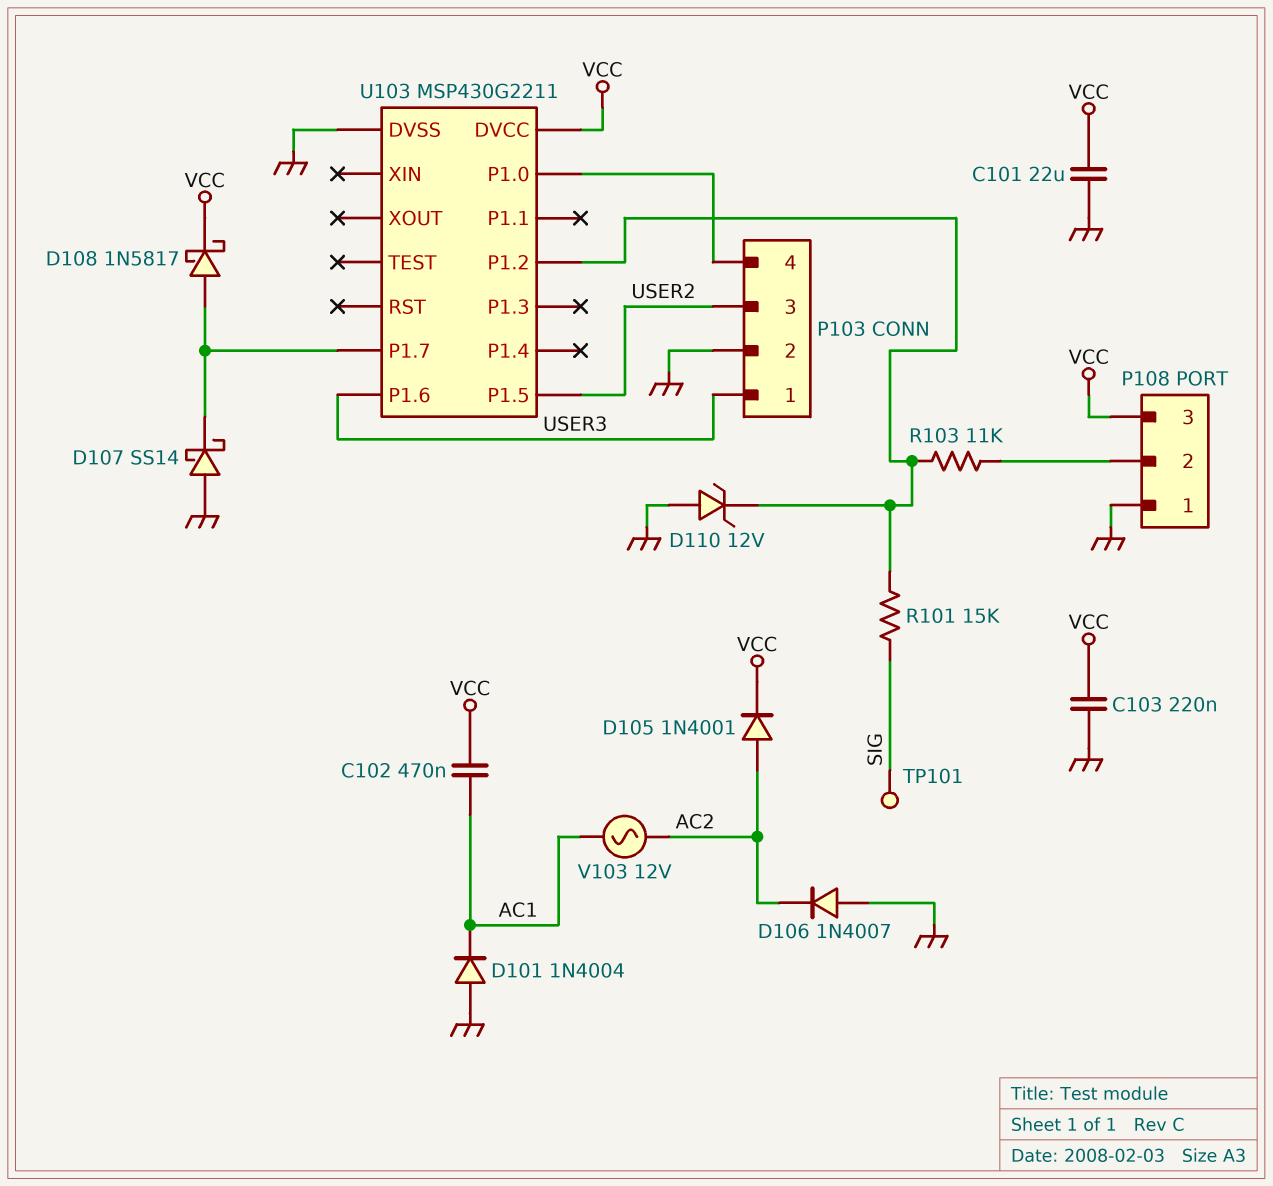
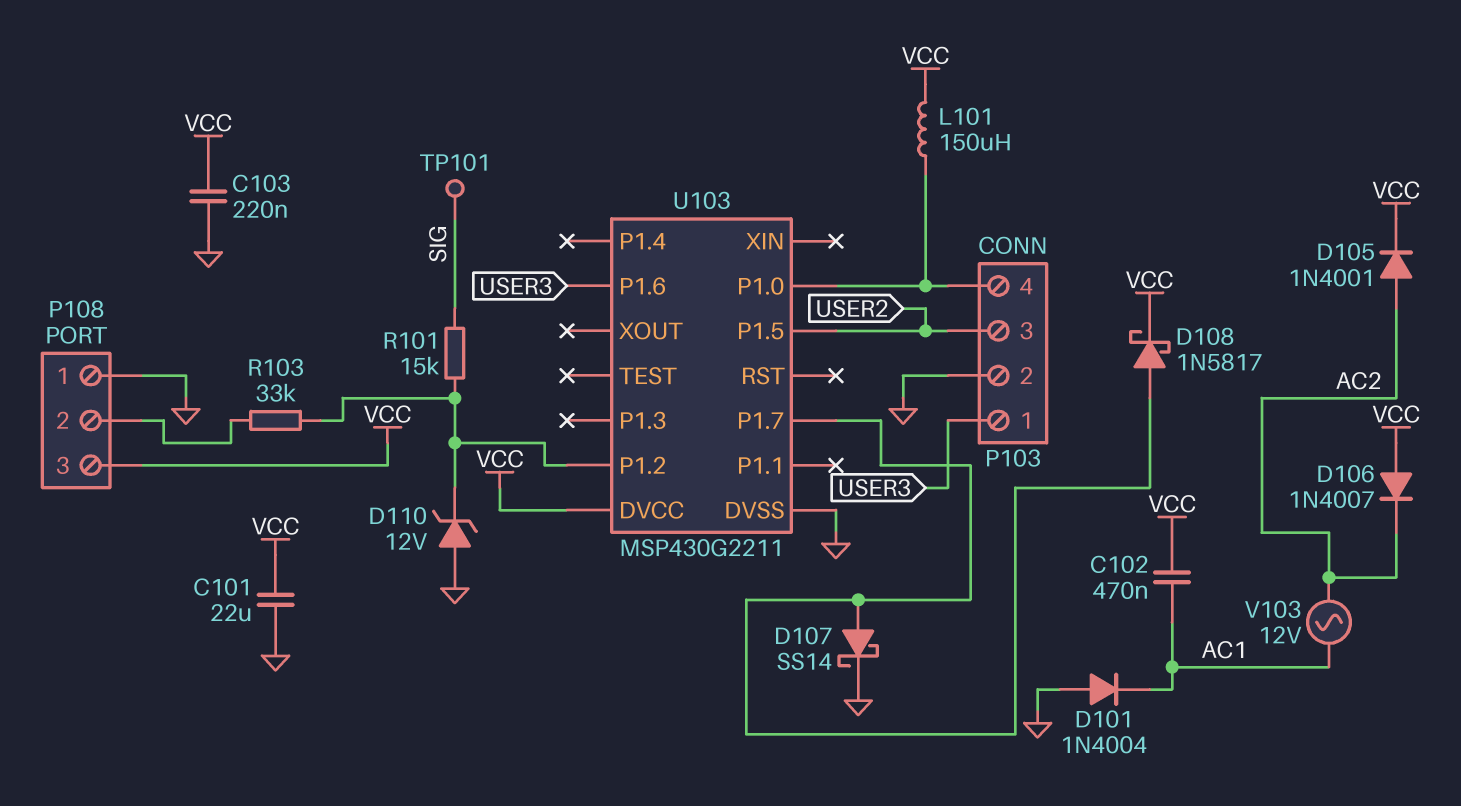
D106: diode 1N4007 (A GND, K AC2) -> diode 1N4007 (A VCC, K AC2)
D107: schottky SS14 (A GND, K U103/P1.7) -> schottky SS14 (A U103/P1.7, K GND)
L101: none -> 150uH (P103/4, VCC)
R103: 11k (P108/2, U103/P1.2) -> 33k (P108/2, U103/P1.2)

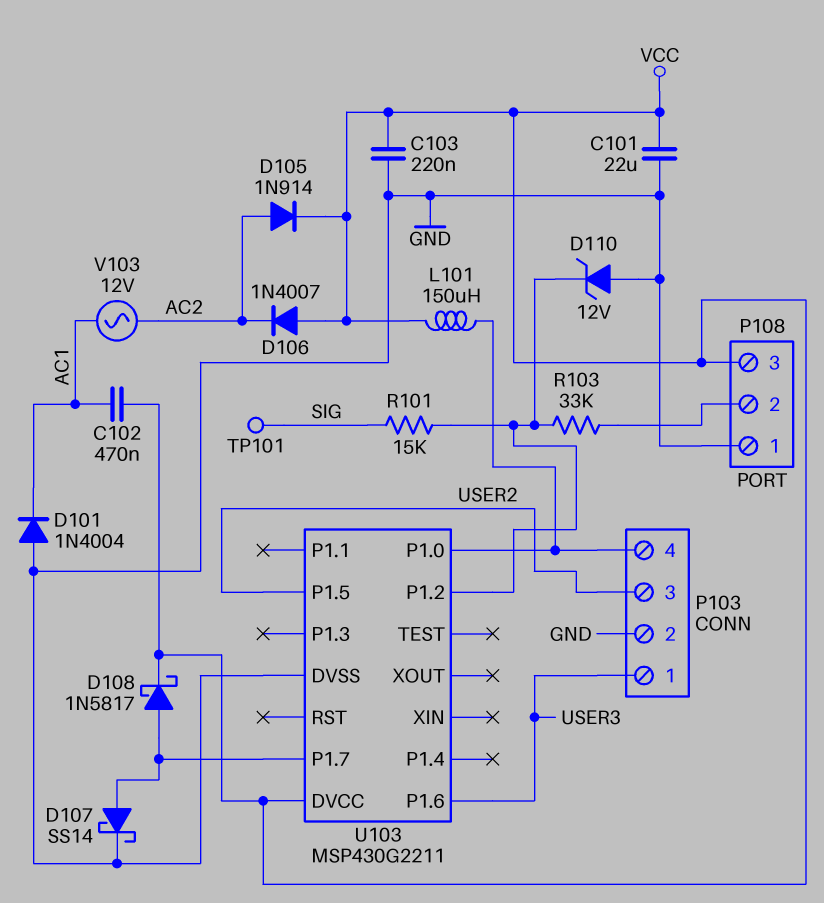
D105: diode 1N4001 (A AC2, K VCC) -> diode 1N914 (A AC2, K VCC)

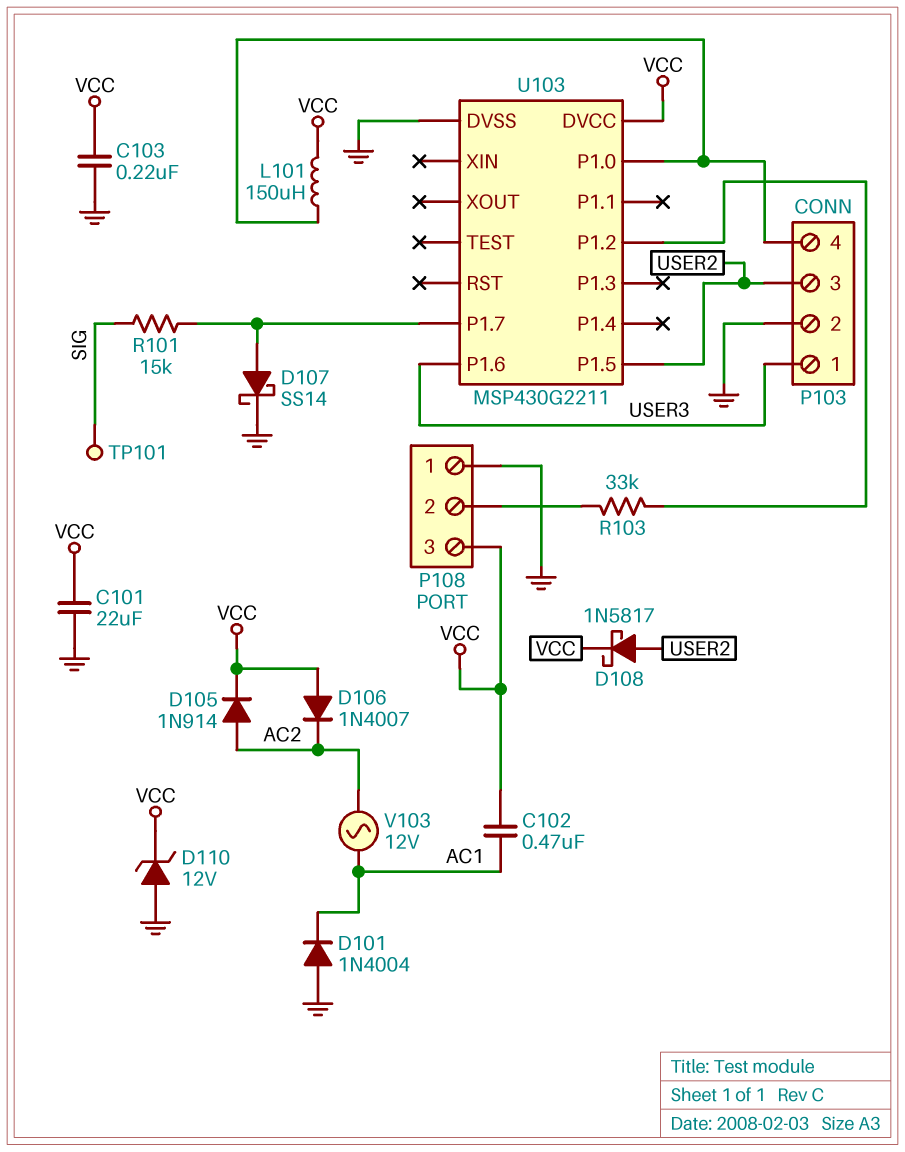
D108: schottky 1N5817 (A U103/P1.7, K VCC) -> schottky 1N5817 (A USER2, K VCC)
D110: zener 12V (A GND, K U103/P1.2) -> zener 12V (A GND, K VCC)
R101: 15k (SIG, U103/P1.2) -> 15k (SIG, U103/P1.7)

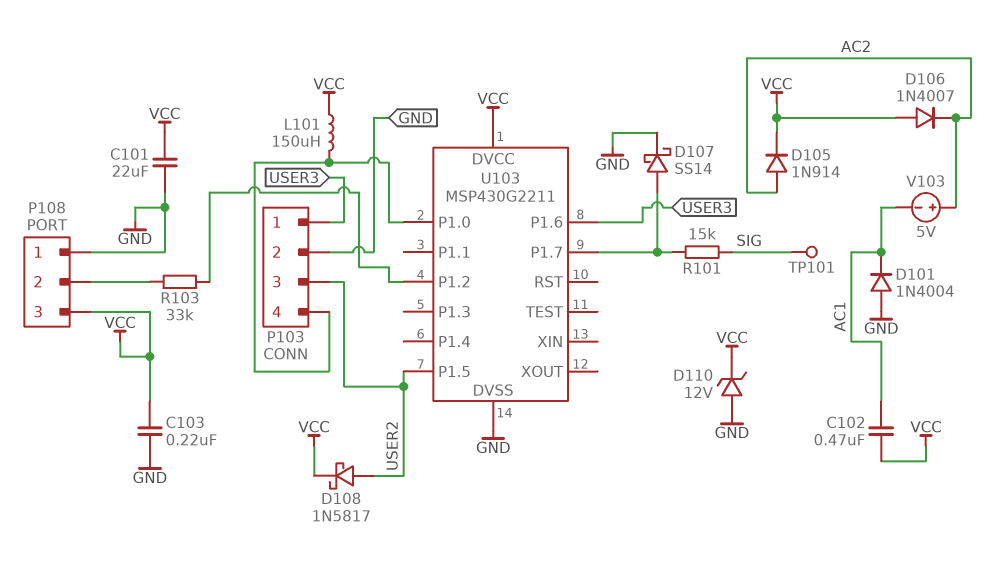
V103: AC 12V (AC1, AC2) -> 5V (plus AC2, minus AC1)

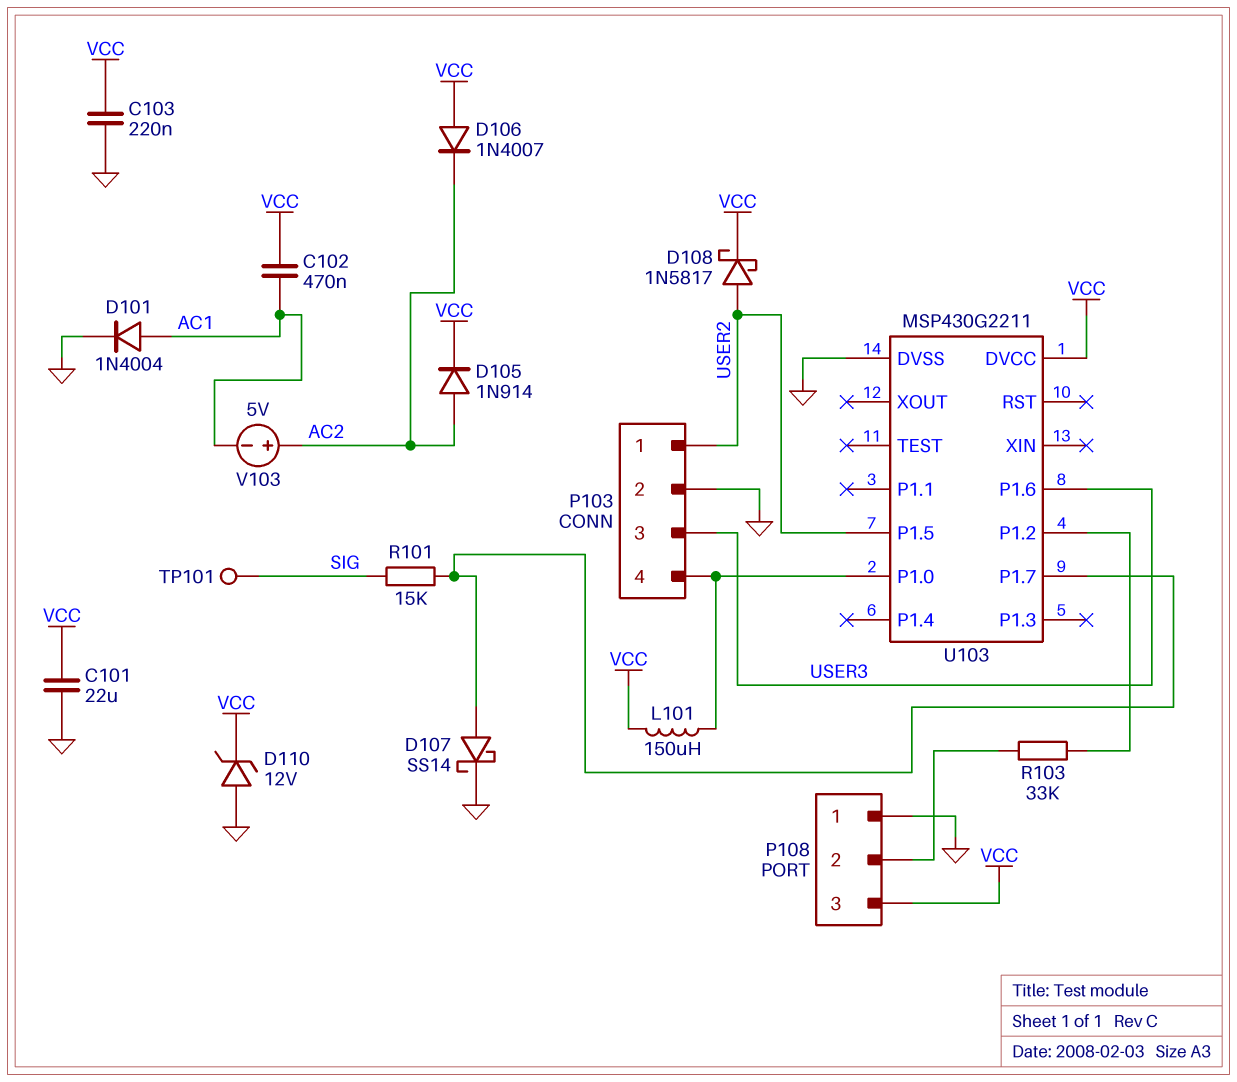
D101: diode 1N4004 (A GND, K AC1) -> diode 1N4004 (A AC1, K GND)
P103 pin 1: USER3 -> USER2
P103 pin 3: USER2 -> USER3

